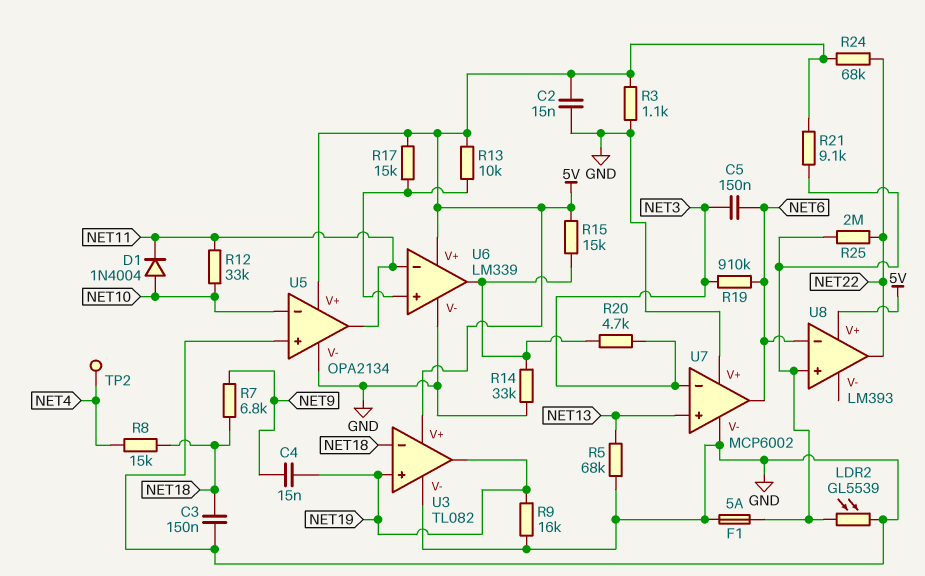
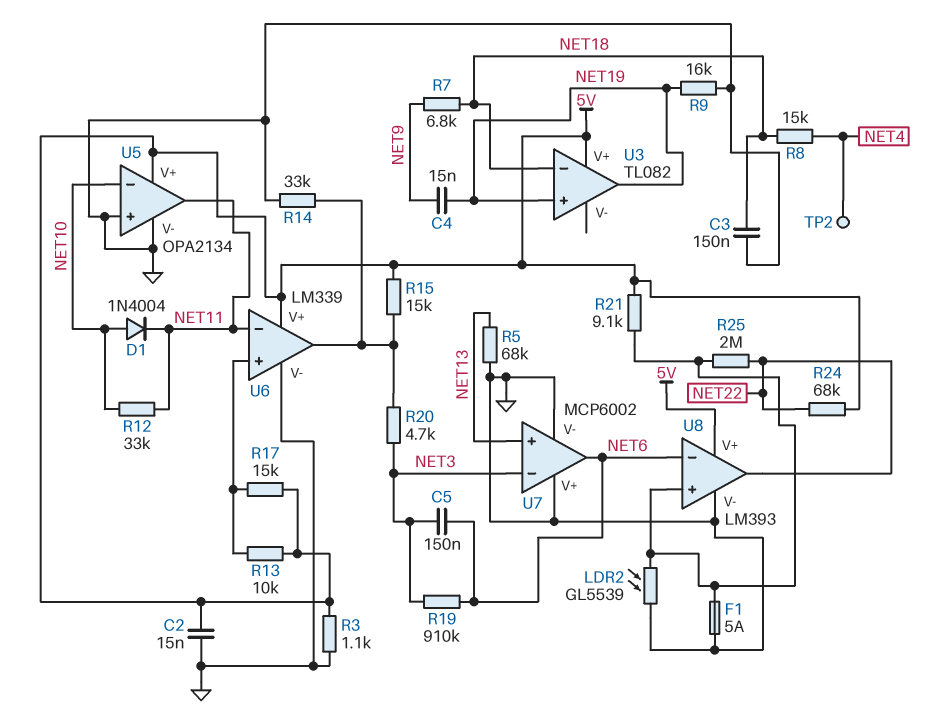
U3 pin V-: GND -> none
U8 pin V-: none -> GND

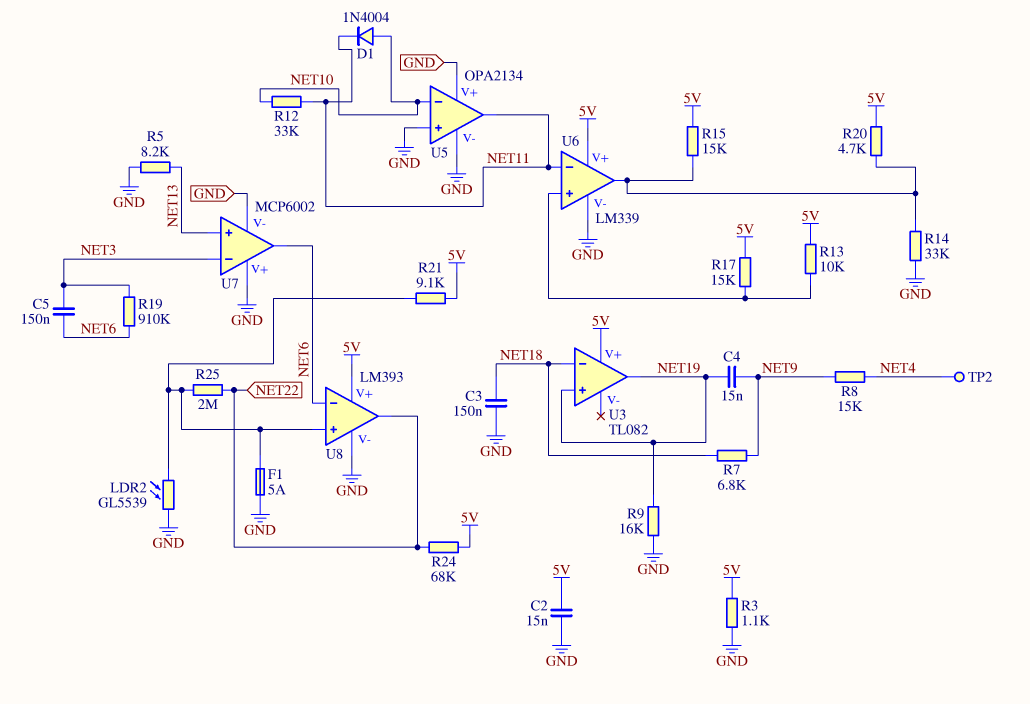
R5: 68k (GND, NET13) -> 8.2k (GND, NET13)
R8: 15k (NET4, NET18) -> 15k (NET4, NET9)
R20: 4.7k (NET3, U6/out) -> 4.7k (5V, U6/out)
U5 pin V+: 5V -> GND

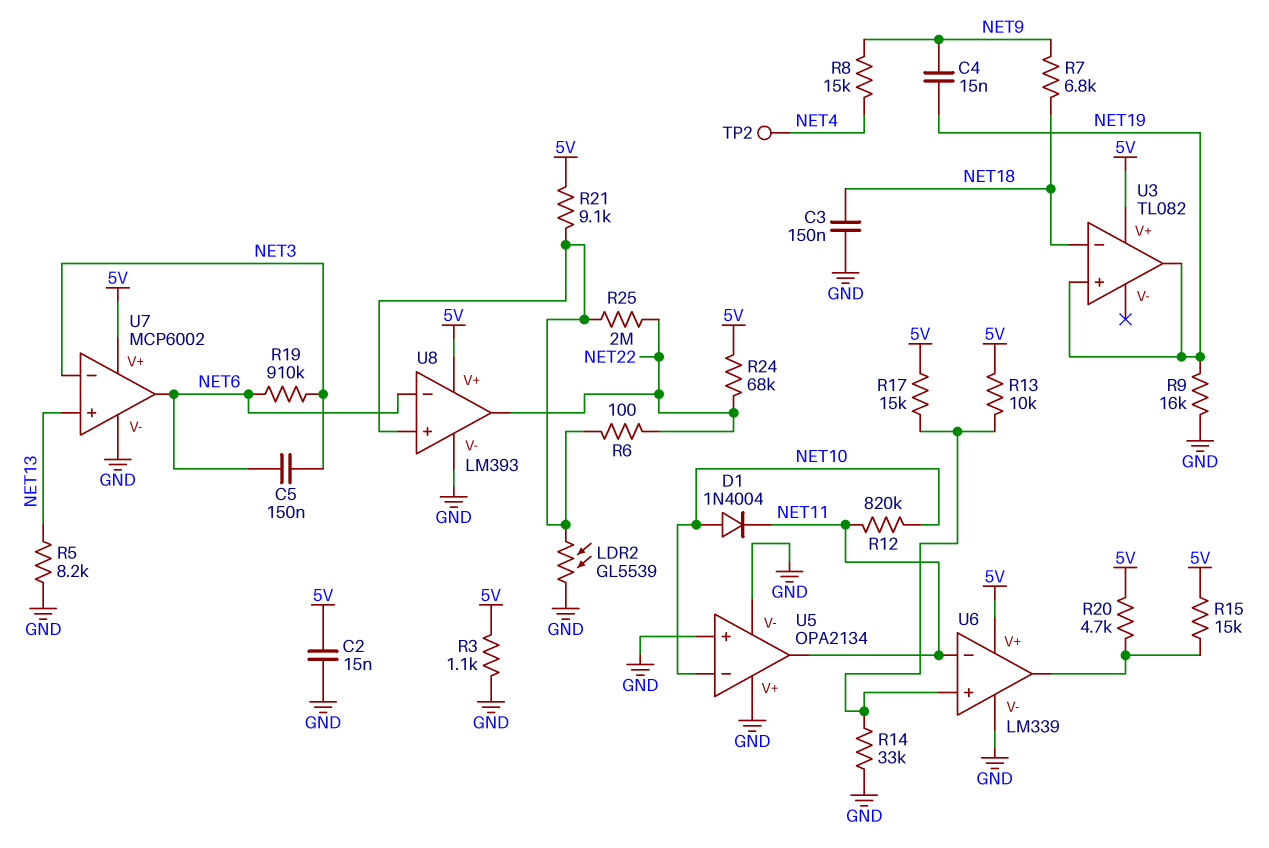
F1: 5A (GND, U8/in+) -> none
R6: none -> 100 (NET22, U8/in+)
R12: 33k (NET10, NET11) -> 820k (NET10, NET11)
R14: 33k (GND, U6/out) -> 33k (GND, U6/in+)
U7 pin V+: GND -> 5V

